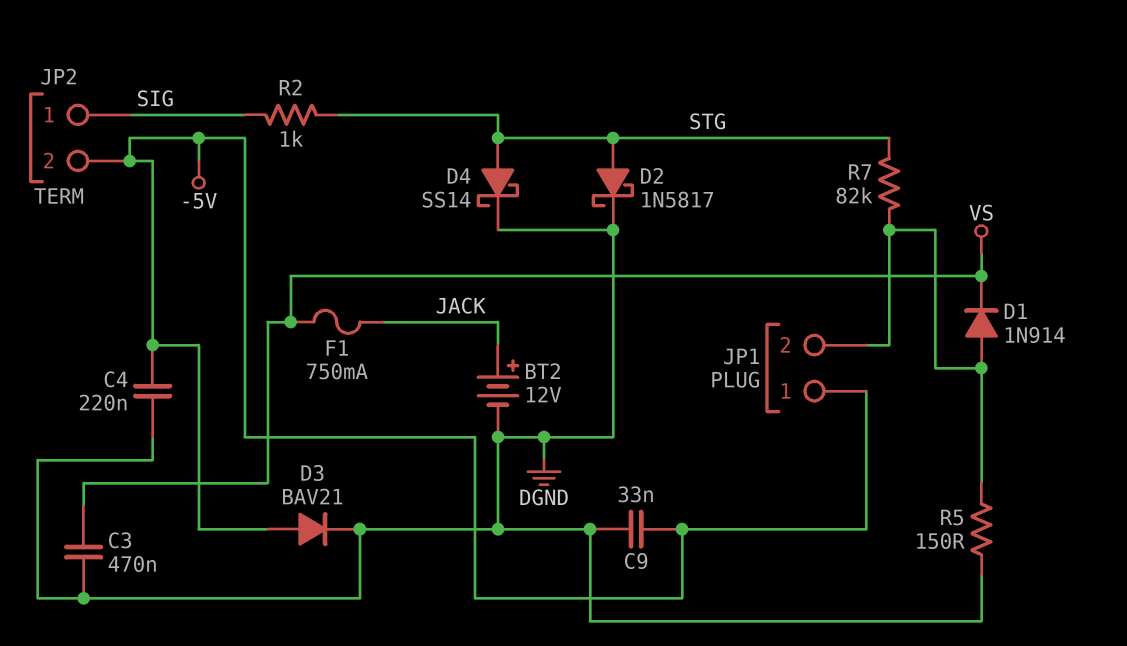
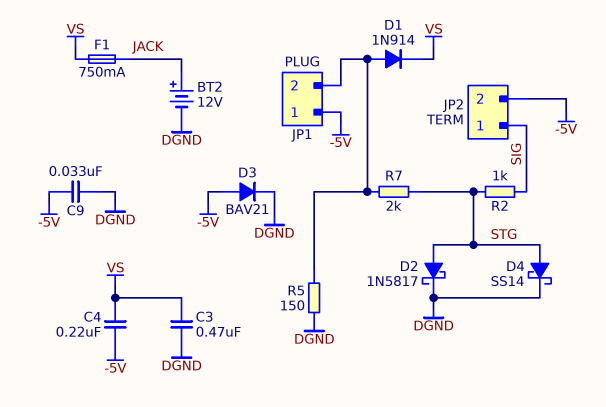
C4: 220nF (-5V, DGND) -> 220nF (-5V, VS)
R7: 82k (JP1/2, STG) -> 2k (JP1/2, STG)

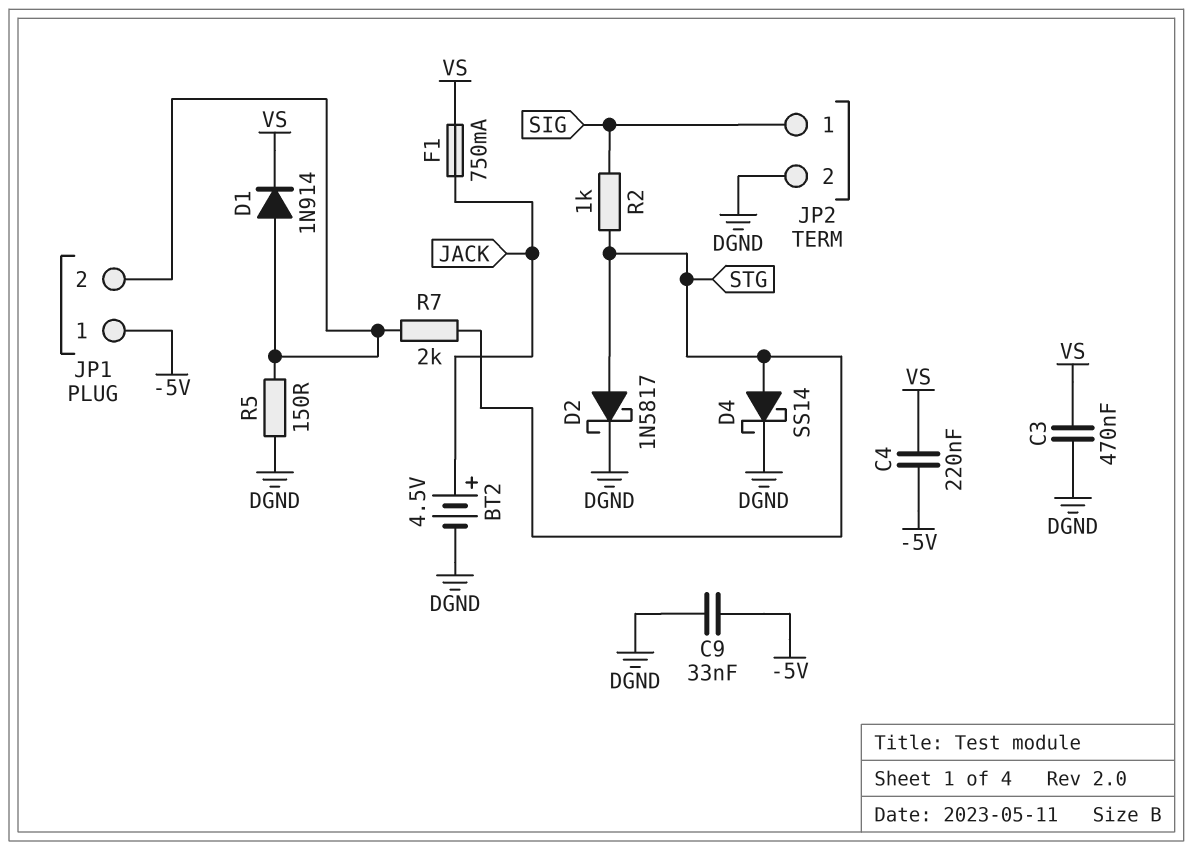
BT2: 12V (plus JACK, minus DGND) -> 4.5V (plus JACK, minus DGND)
D3: diode BAV21 (A -5V, K DGND) -> none
JP2 pin 2: -5V -> DGND

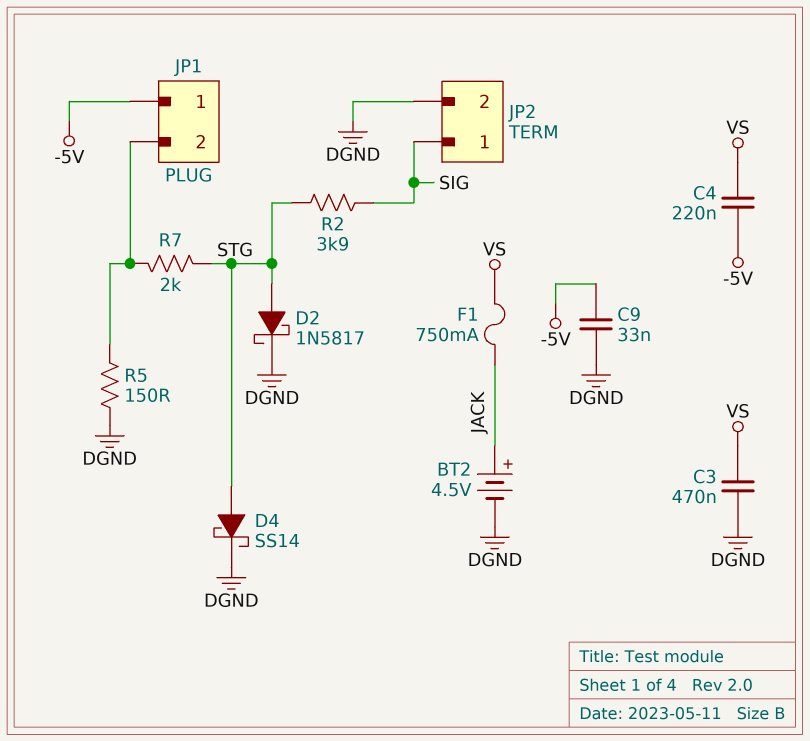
D1: diode 1N914 (A JP1/2, K VS) -> none
R2: 1k (SIG, STG) -> 3.9k (SIG, STG)

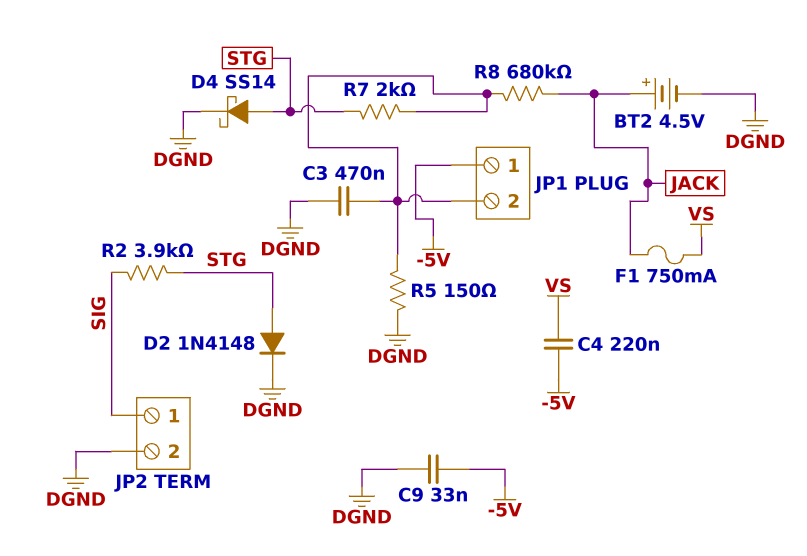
C3: 470nF (DGND, VS) -> 470nF (DGND, JP1/2)
D2: schottky 1N5817 (A STG, K DGND) -> diode 1N4148 (A STG, K DGND)
R8: none -> 680k (JACK, JP1/2)

